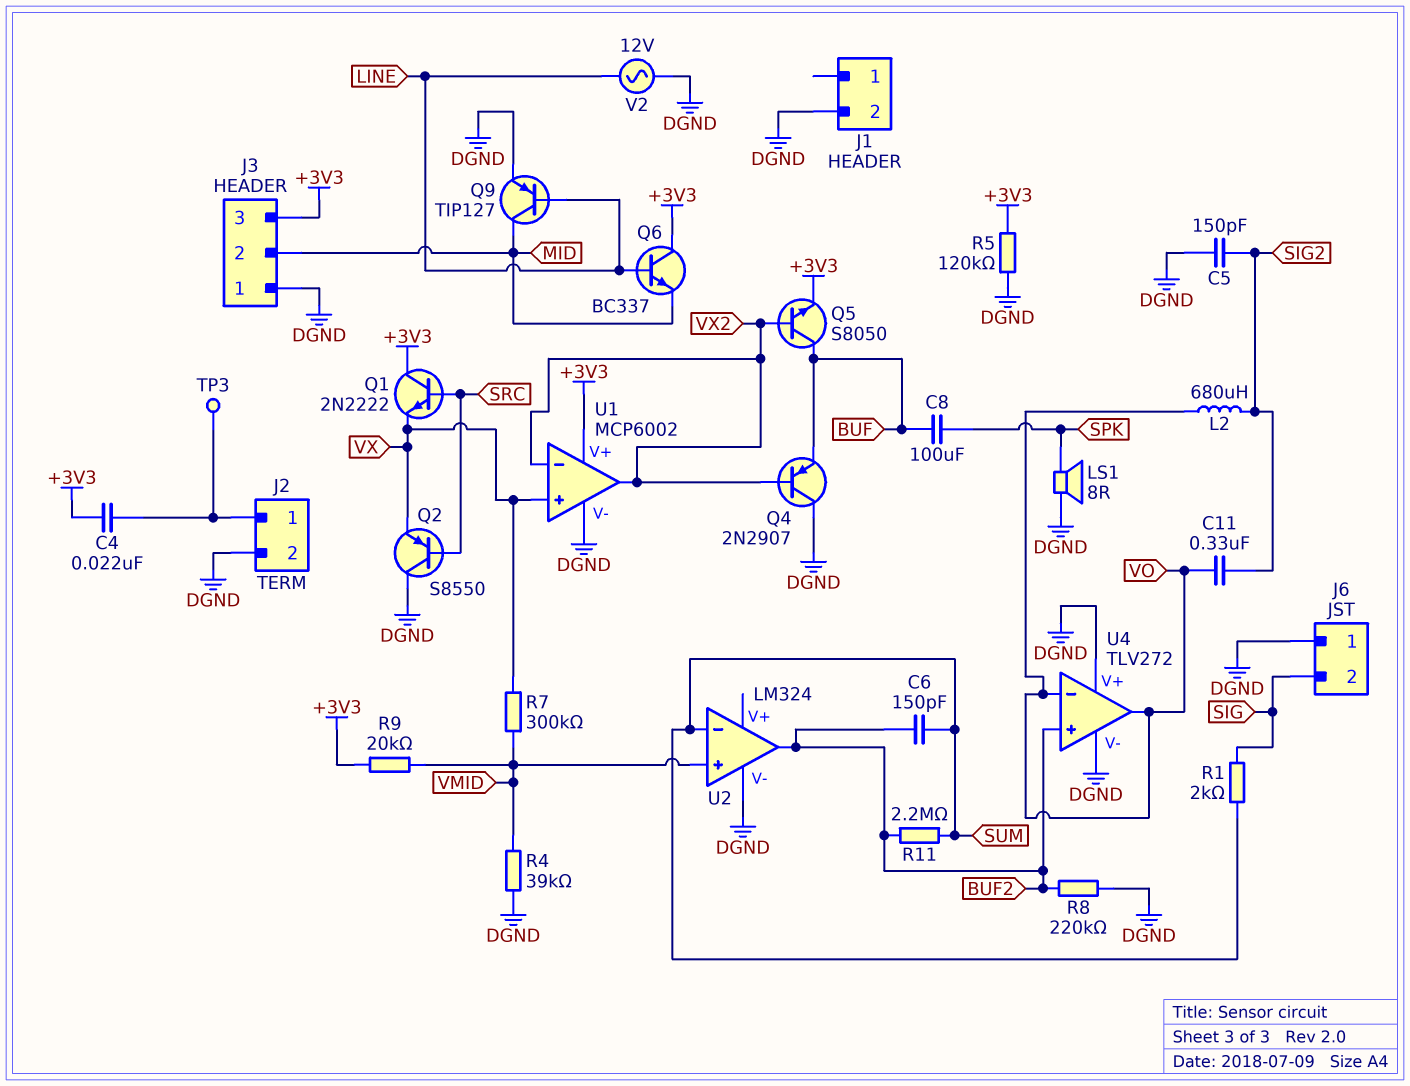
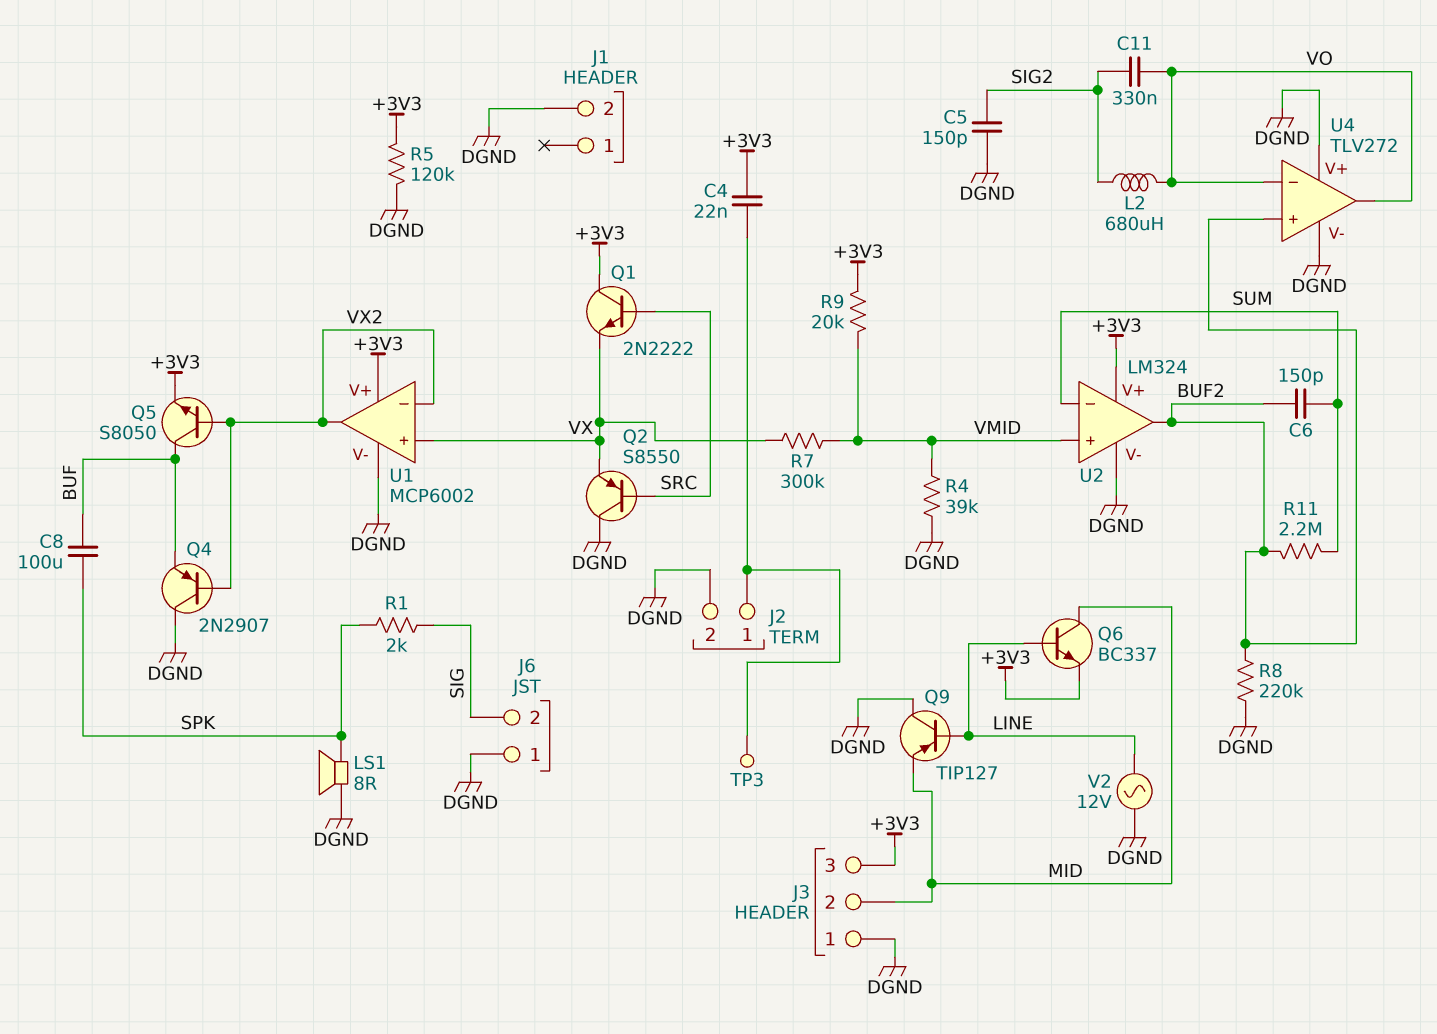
Q6: NPN BC337 (B LINE, C +3V3, E MID) -> NPN BC337 (B LINE, C MID, E +3V3)
Q9: PNP TIP127 (B LINE, C MID, E DGND) -> PNP TIP127 (B LINE, C DGND, E MID)
R1: 2k (SIG, SUM) -> 2k (SIG, SPK)
U2 pin V+: none -> +3V3

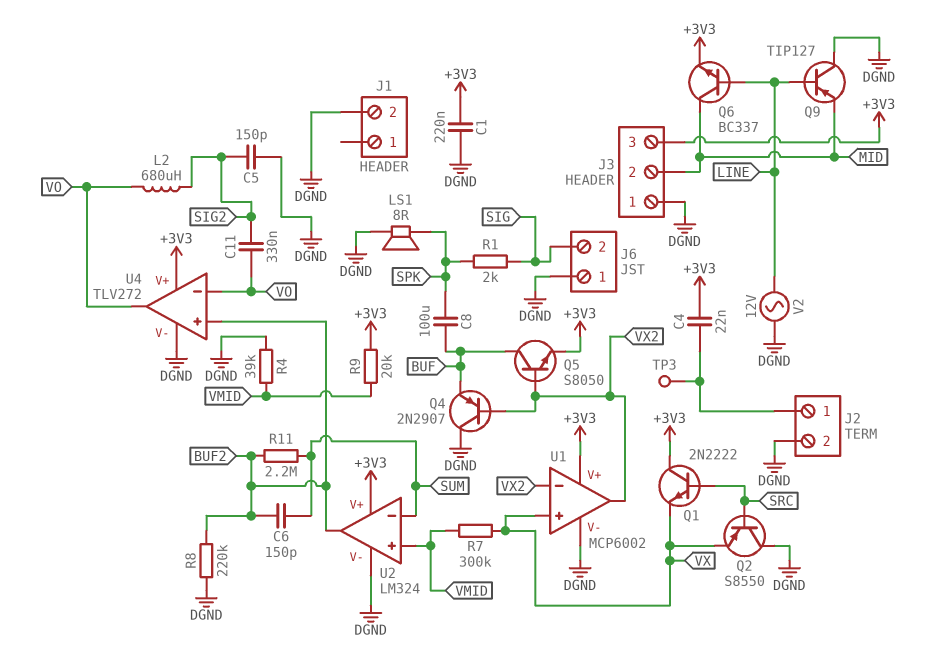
C1: none -> 220nF (+3V3, DGND)
R5: 120k (+3V3, DGND) -> none
U4 pin V+: DGND -> +3V3

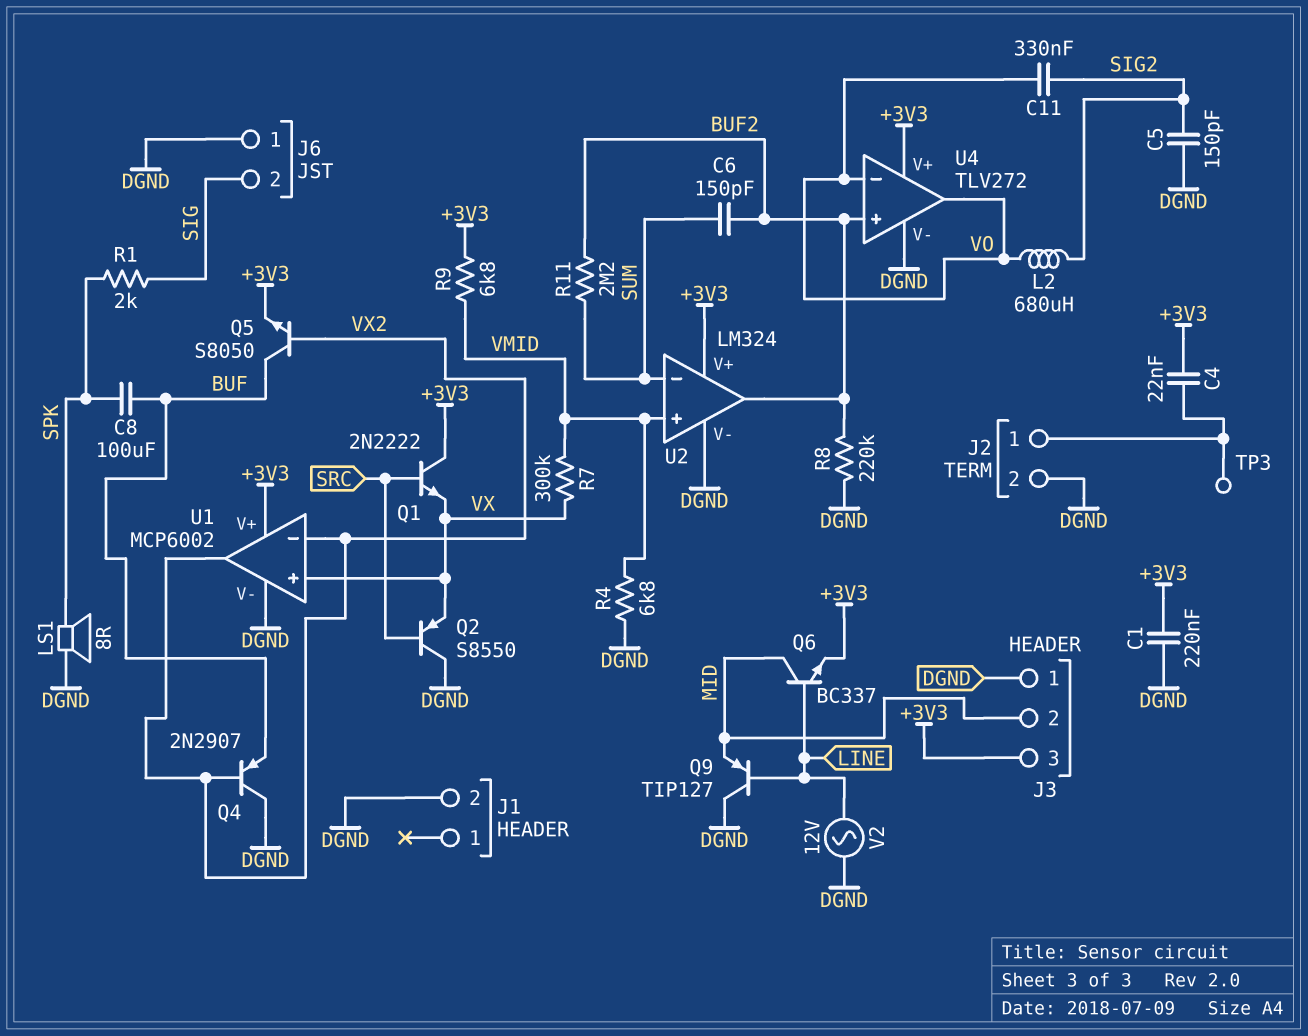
R4: 39k (DGND, VMID) -> 6.8k (DGND, VMID)
R9: 20k (+3V3, VMID) -> 6.8k (+3V3, VMID)

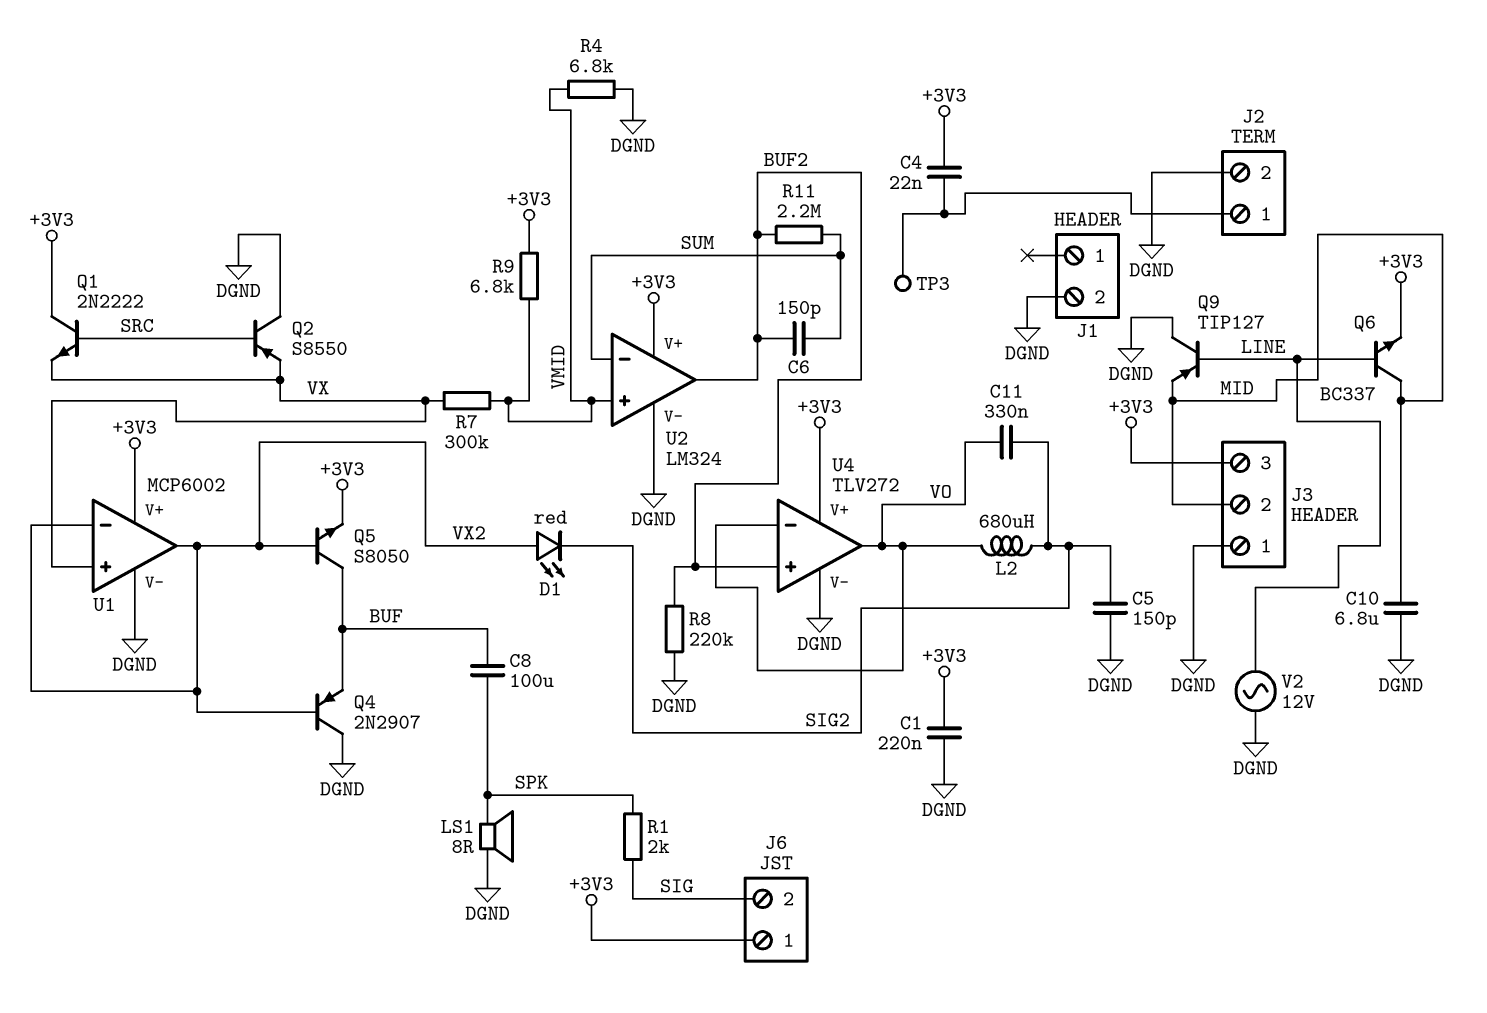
C10: none -> 6.8uF (DGND, MID)
D1: none -> LED red (A VX2, K SIG2)
J6 pin 1: DGND -> +3V3

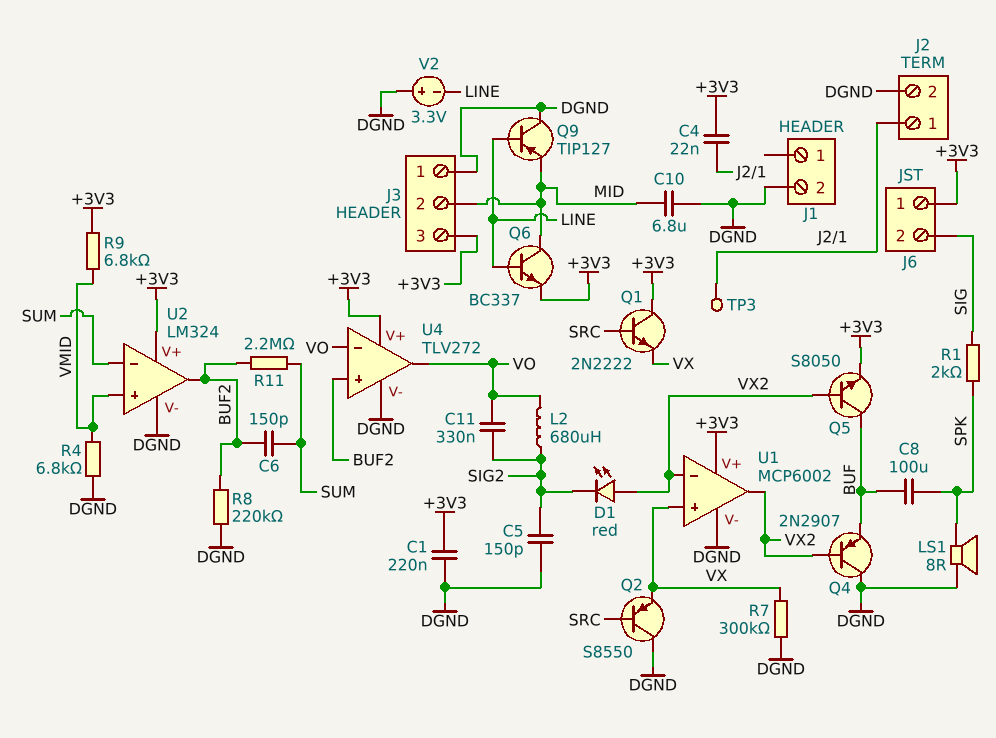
R7: 300k (VMID, VX) -> 300k (DGND, VX)
V2: AC 12V (DGND, LINE) -> 3.3V (plus DGND, minus LINE)

